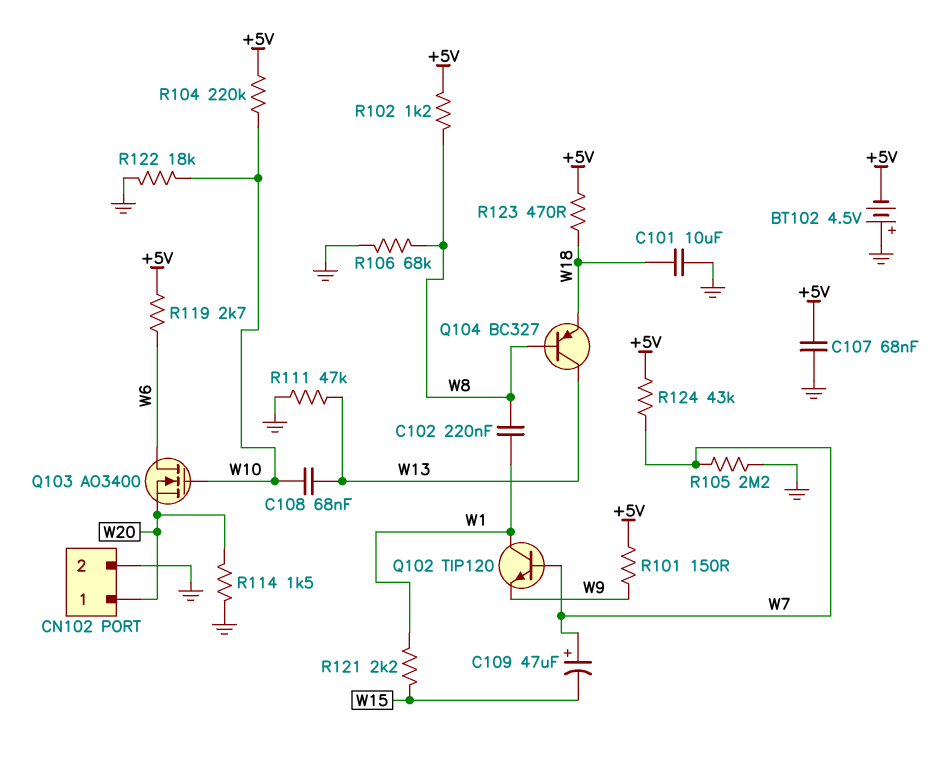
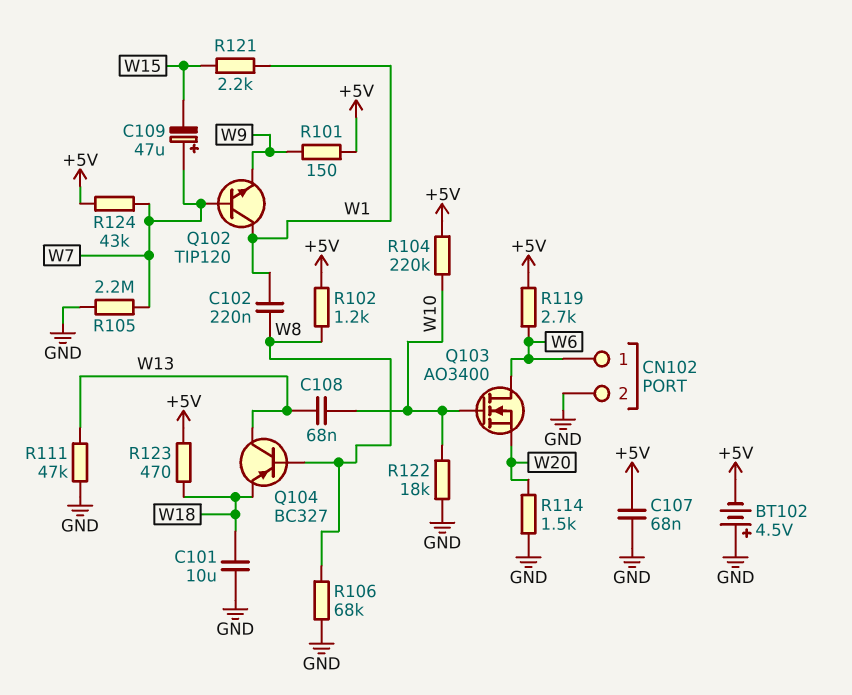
CN102 pin 1: W20 -> W6

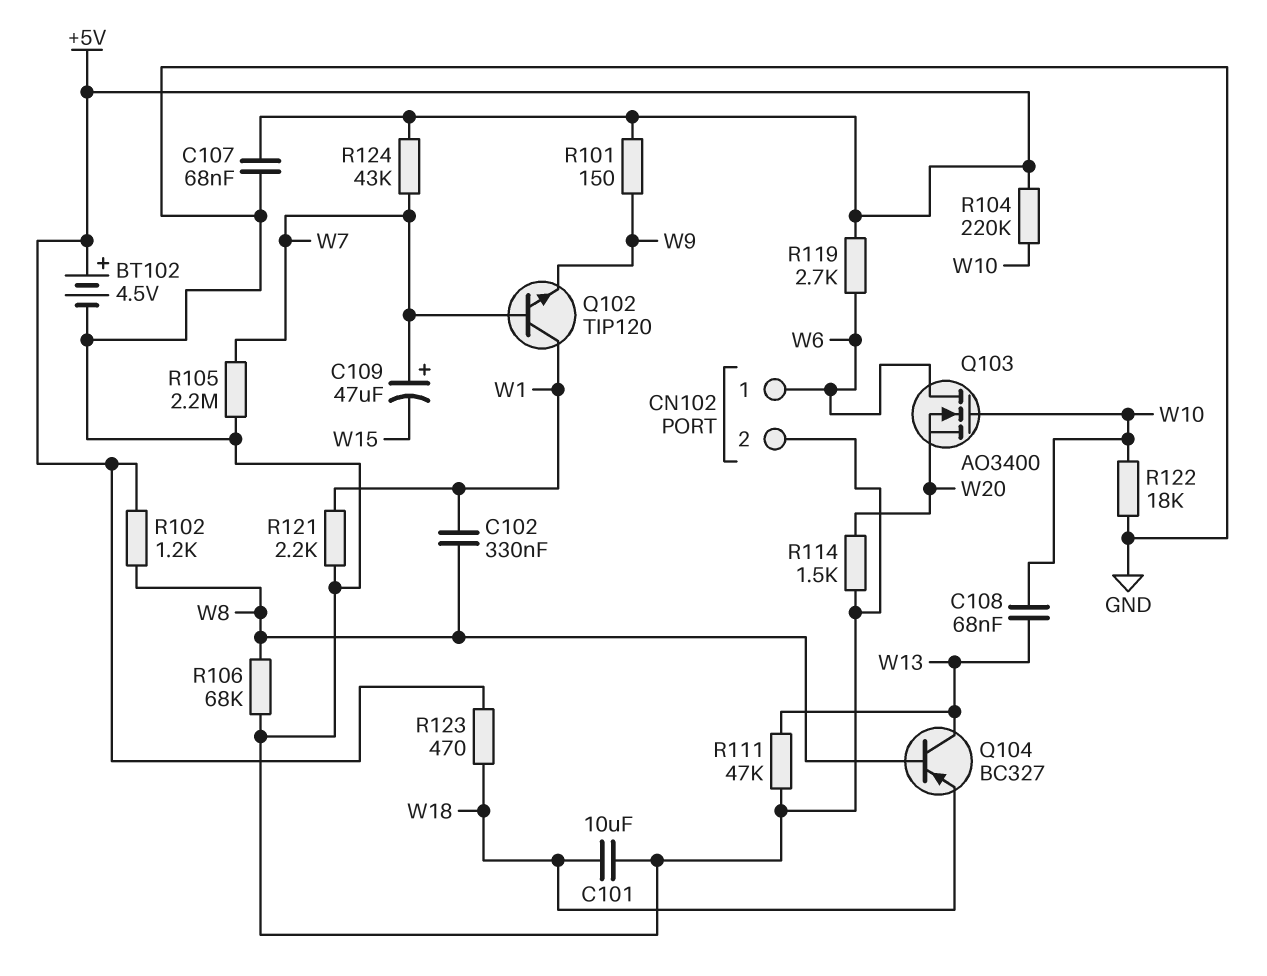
BT102: 4.5V (plus GND, minus +5V) -> 4.5V (plus +5V, minus GND)
C102: 220nF (W1, W8) -> 330nF (W1, W8)
R121: 2.2k (W1, W15) -> 2.2k (GND, W1)

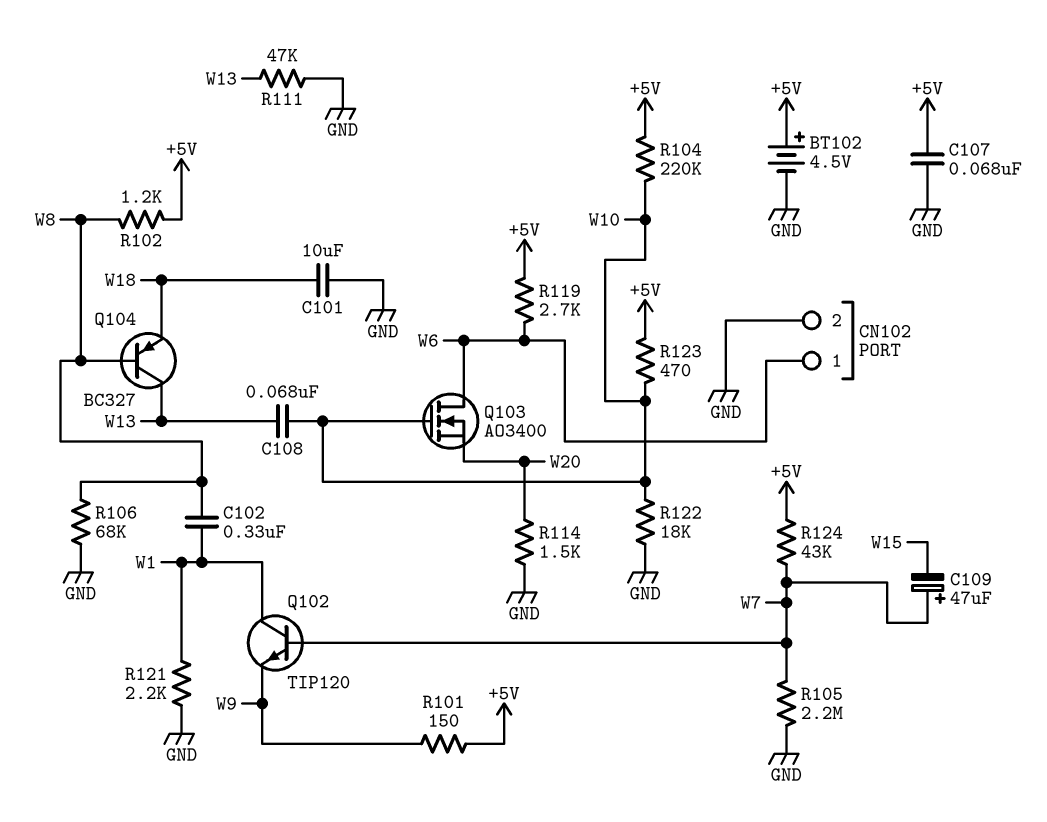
R123: 470 (+5V, W18) -> 470 (+5V, W10)

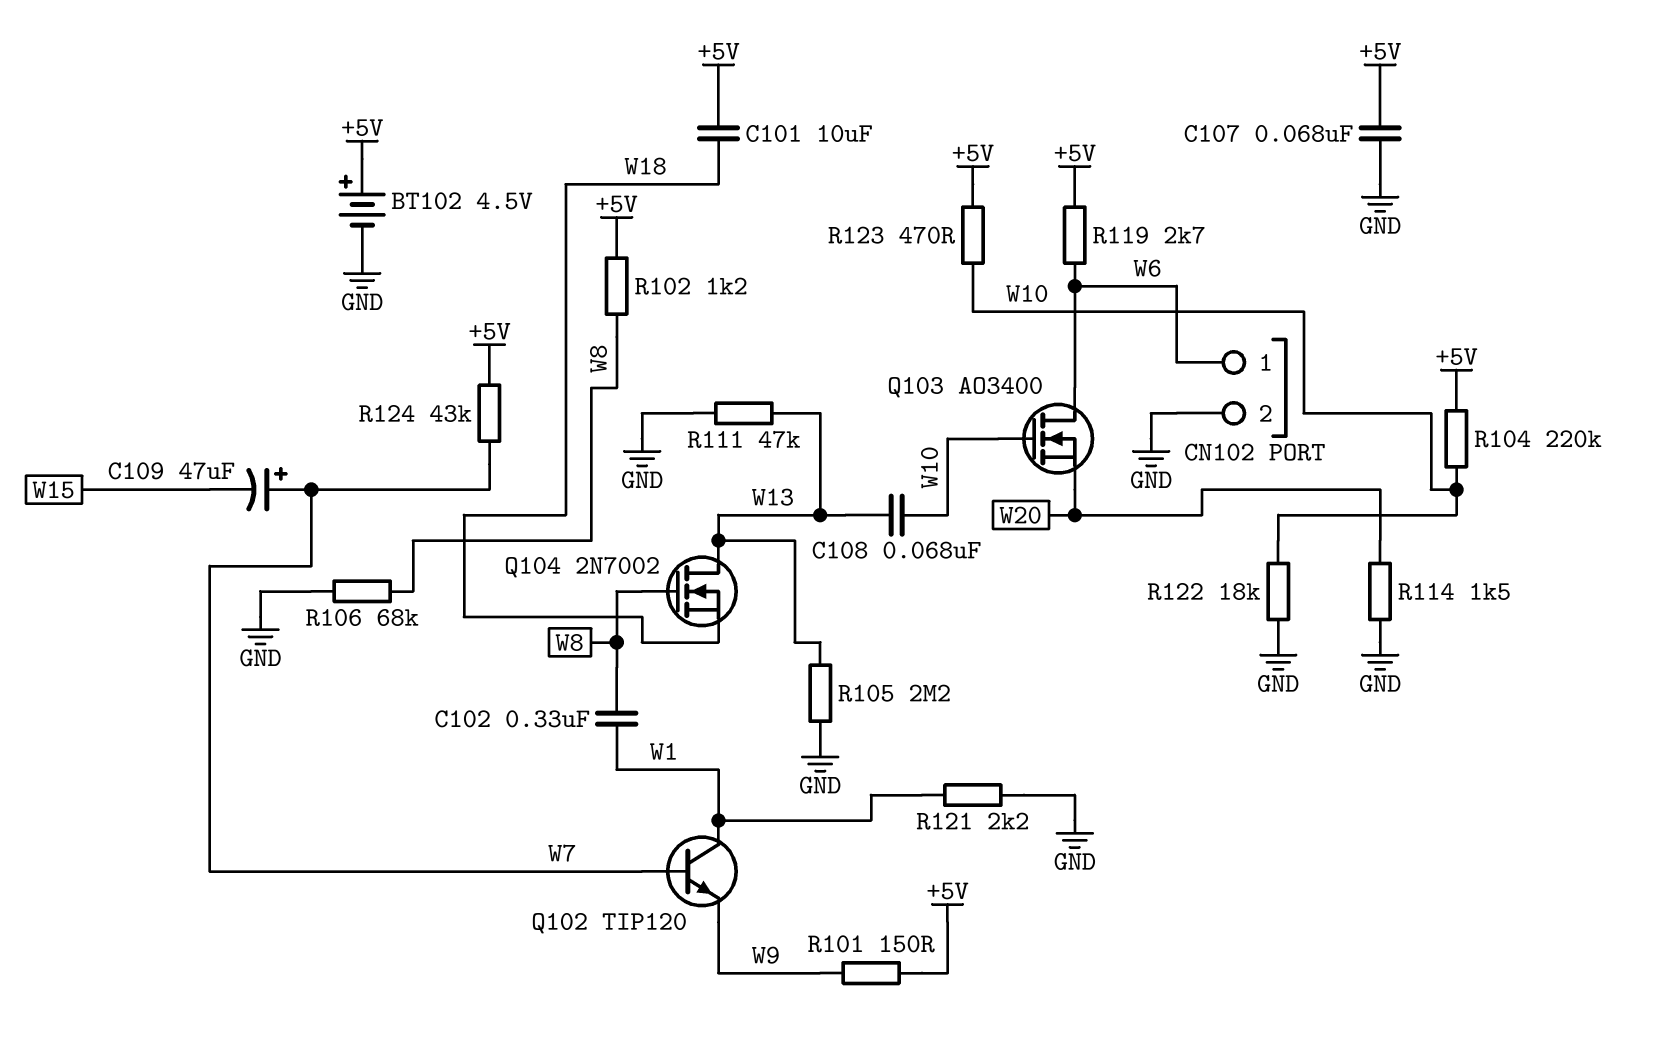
C101: 10uF (GND, W18) -> 10uF (+5V, W18)
Q104: PNP BC327 (B W8, C W13, E W18) -> NMOS 2N7002 (G W8, D W13, S W18)
R105: 2.2M (GND, W7) -> 2.2M (GND, W13)

